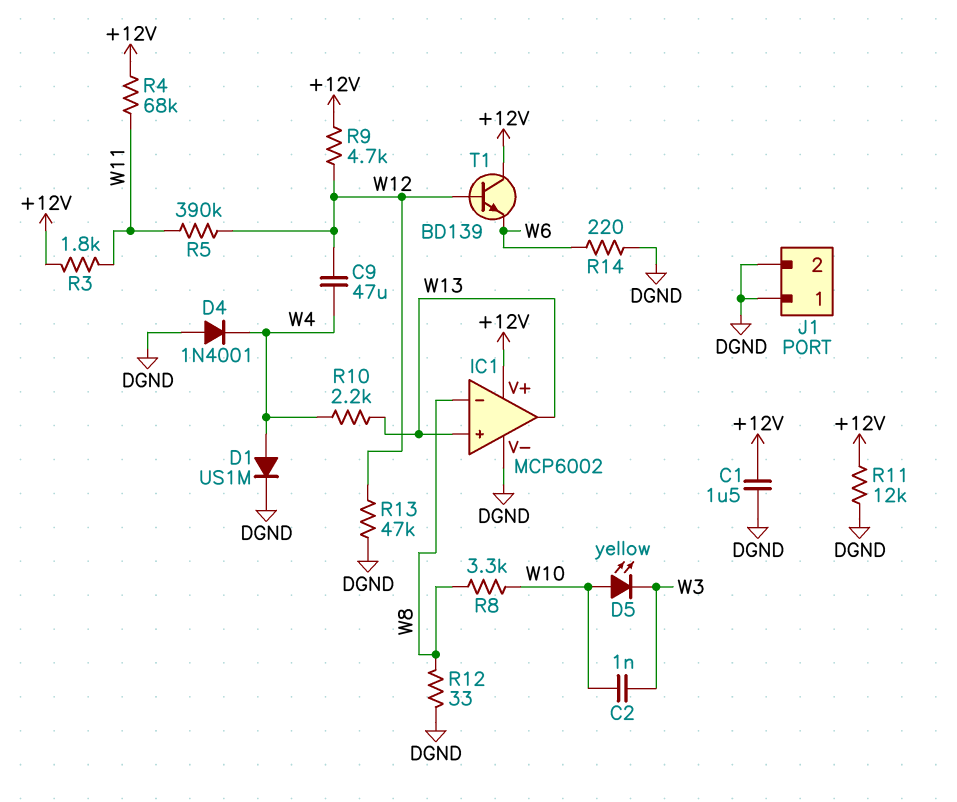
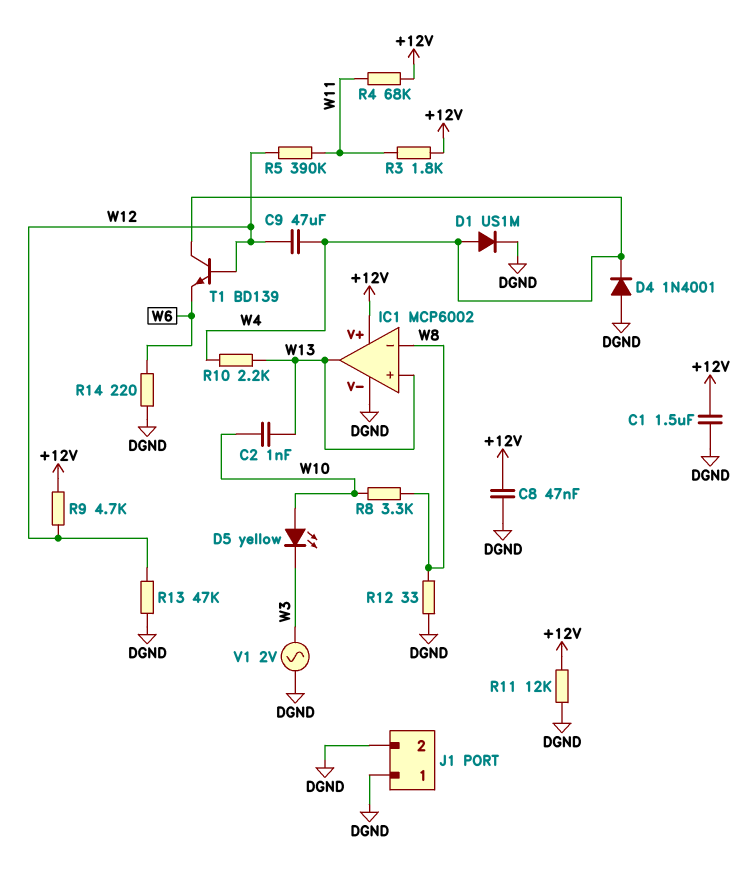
C2: 1nF (W3, W10) -> 1nF (W10, W13)
C8: none -> 47nF (+12V, DGND)
T1: NPN BD139 (B W12, C +12V, E W6) -> NPN BD139 (B W12, C W4, E W6)
V1: none -> AC 2V (DGND, W3)

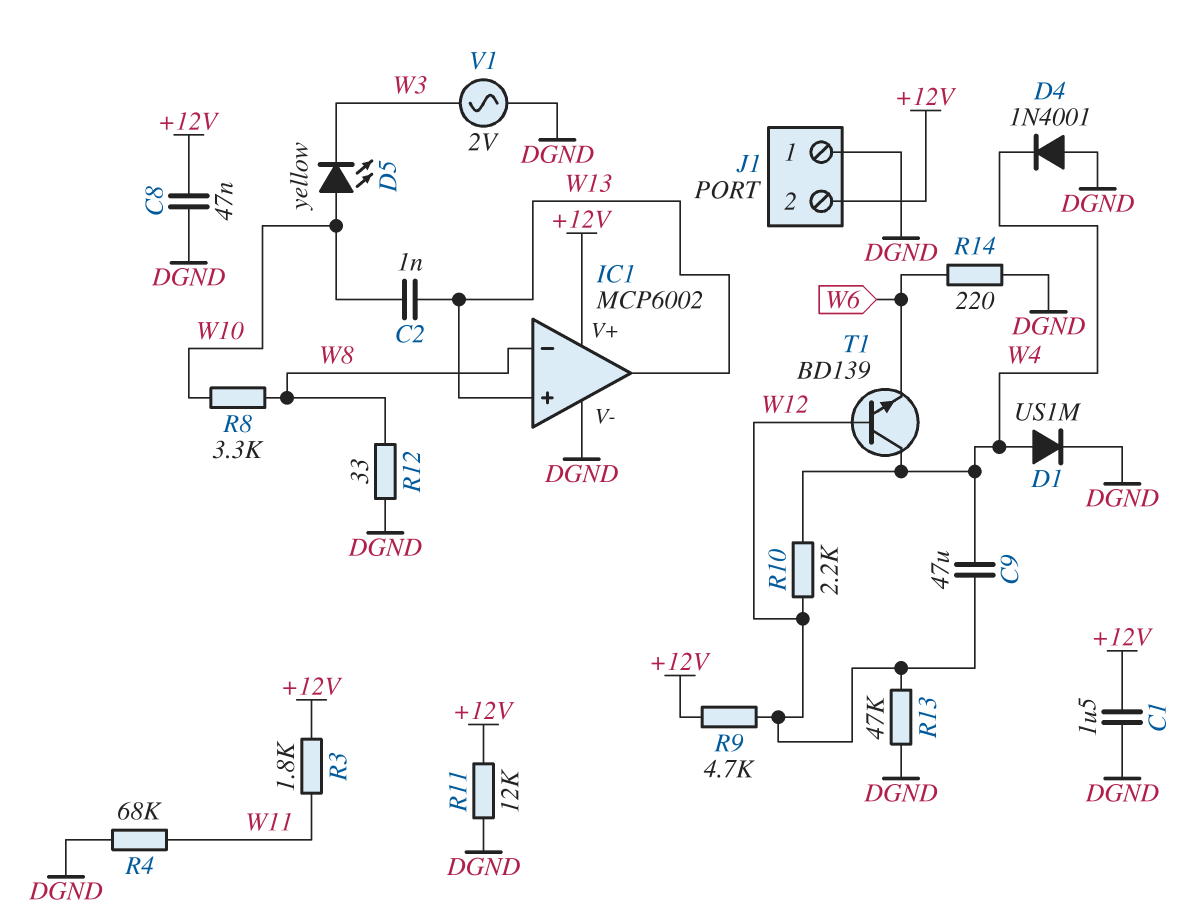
J1 pin 2: DGND -> +12V
R4: 68k (+12V, W11) -> 68k (DGND, W11)
R5: 390k (W11, W12) -> none
R10: 2.2k (W4, W13) -> 2.2k (W4, W12)

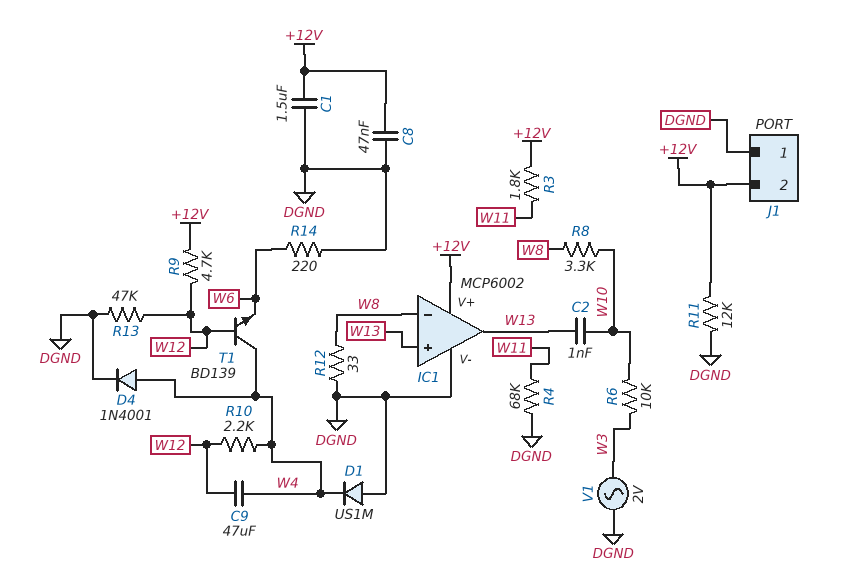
D1: diode US1M (A W4, K DGND) -> diode US1M (A DGND, K W4)
D4: diode 1N4001 (A DGND, K W4) -> diode 1N4001 (A W4, K DGND)
D5: LED yellow (A W10, K W3) -> none
R6: none -> 10k (W3, W10)

